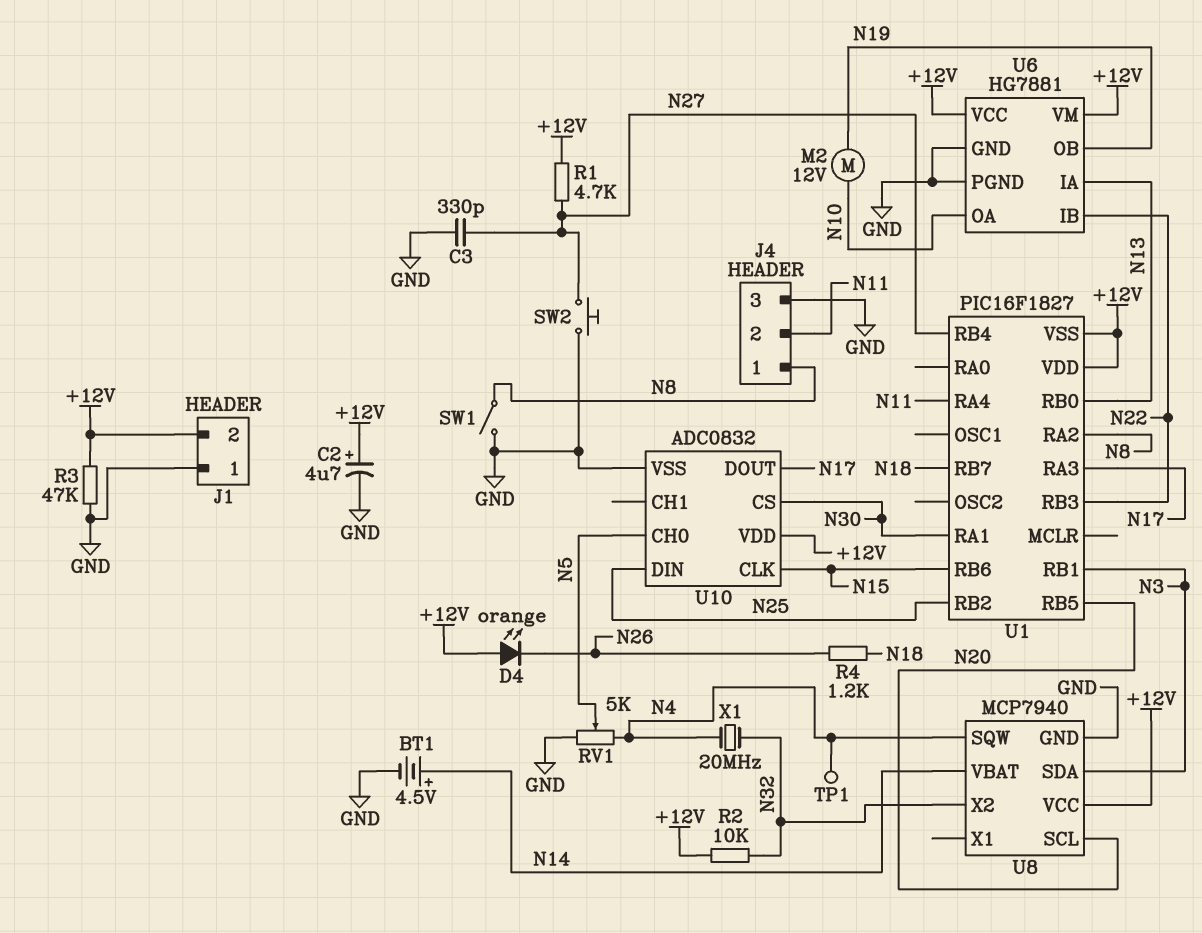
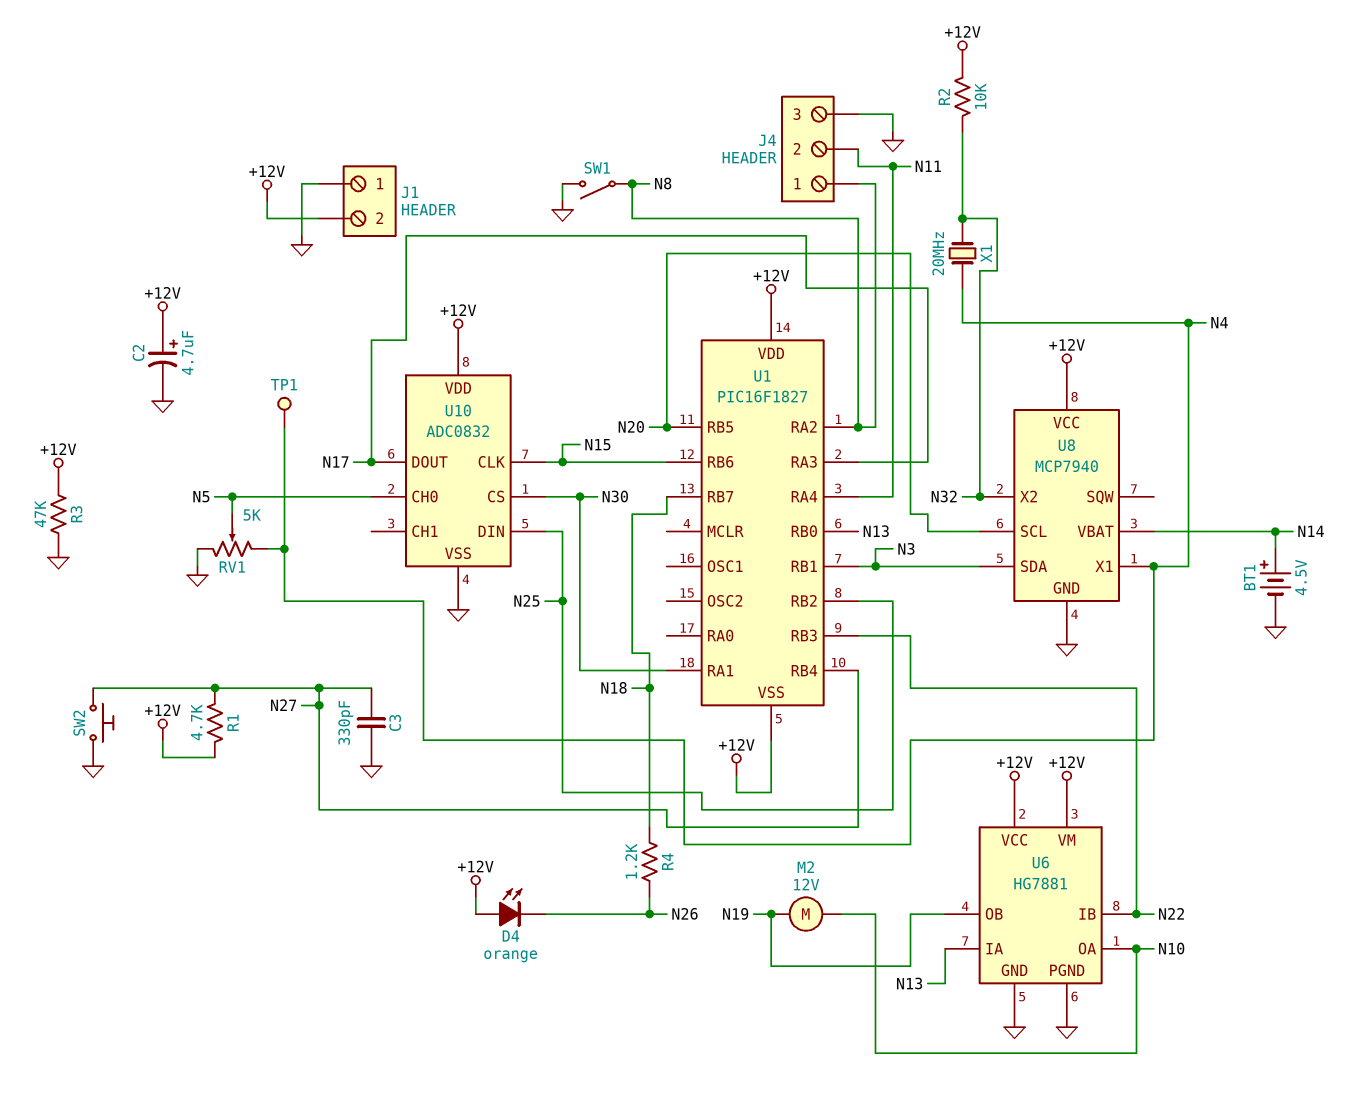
U8 pin SQW: N4 -> none
U8 pin X1: none -> N4

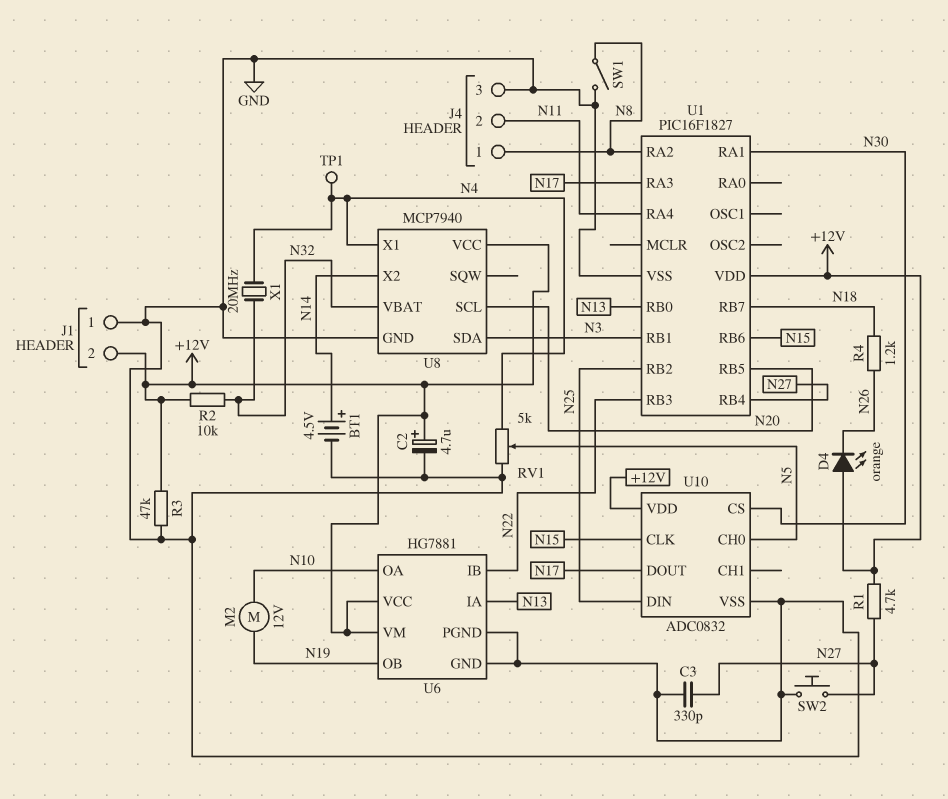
U1 pin VSS: +12V -> GND
U8 pin VBAT: N14 -> N32
U8 pin X2: N32 -> N14

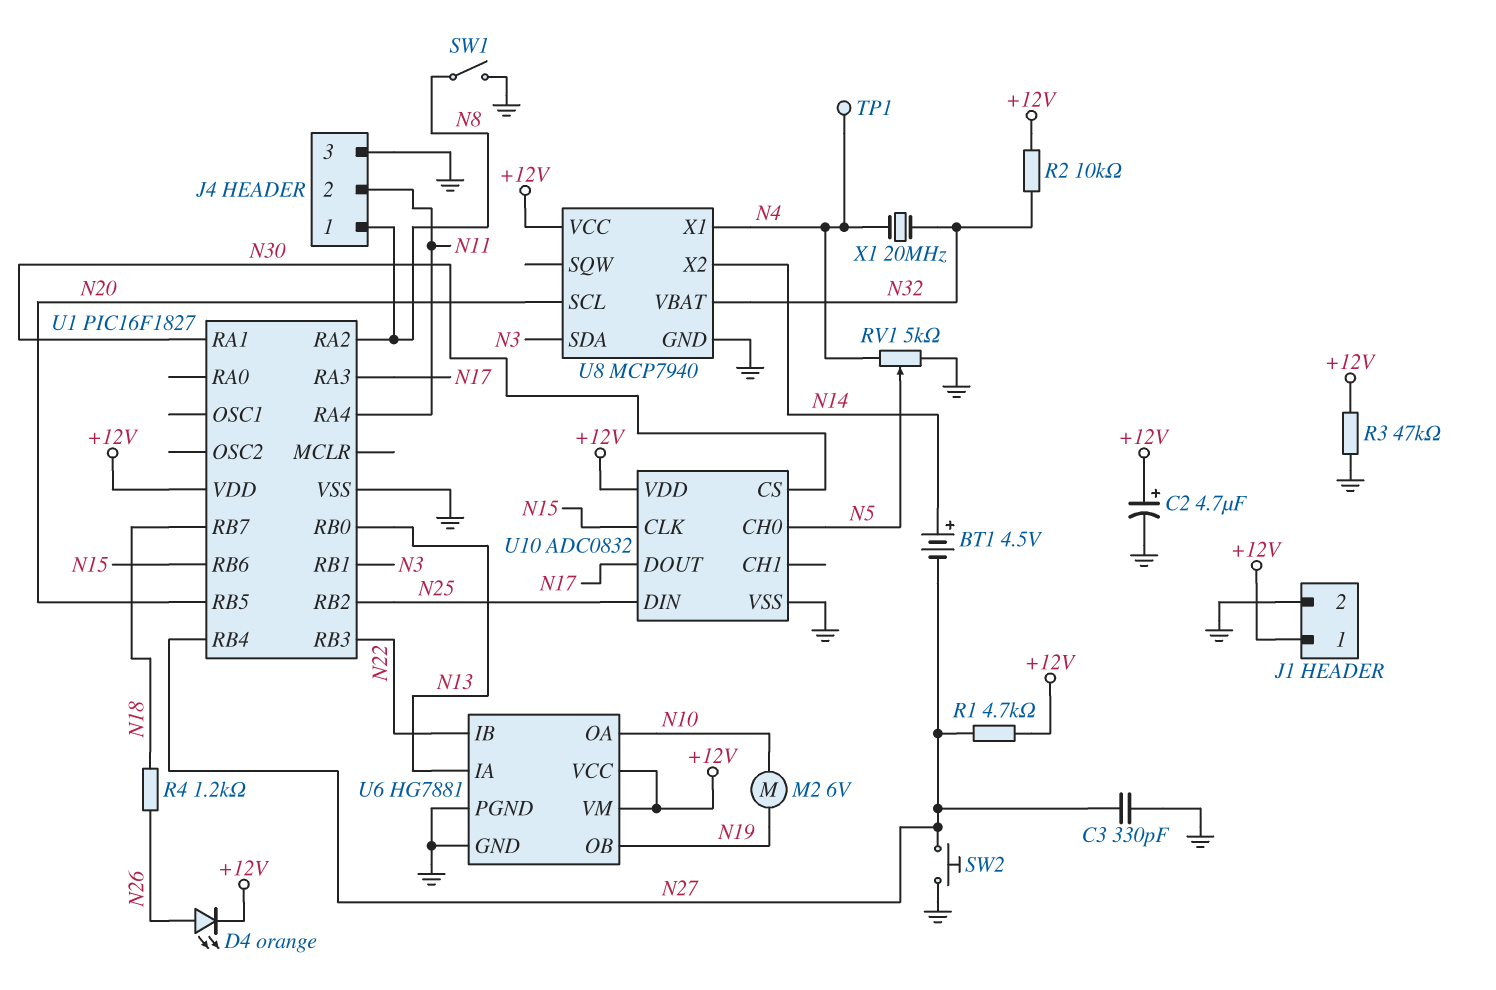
BT1: 4.5V (plus N14, minus GND) -> 4.5V (plus N14, minus N27)
D4: LED orange (A +12V, K N26) -> LED orange (A N26, K +12V)
J1 pin 1: GND -> +12V
J1 pin 2: +12V -> GND
M2: motor 12V (N10, N19) -> motor 6V (N10, N19)

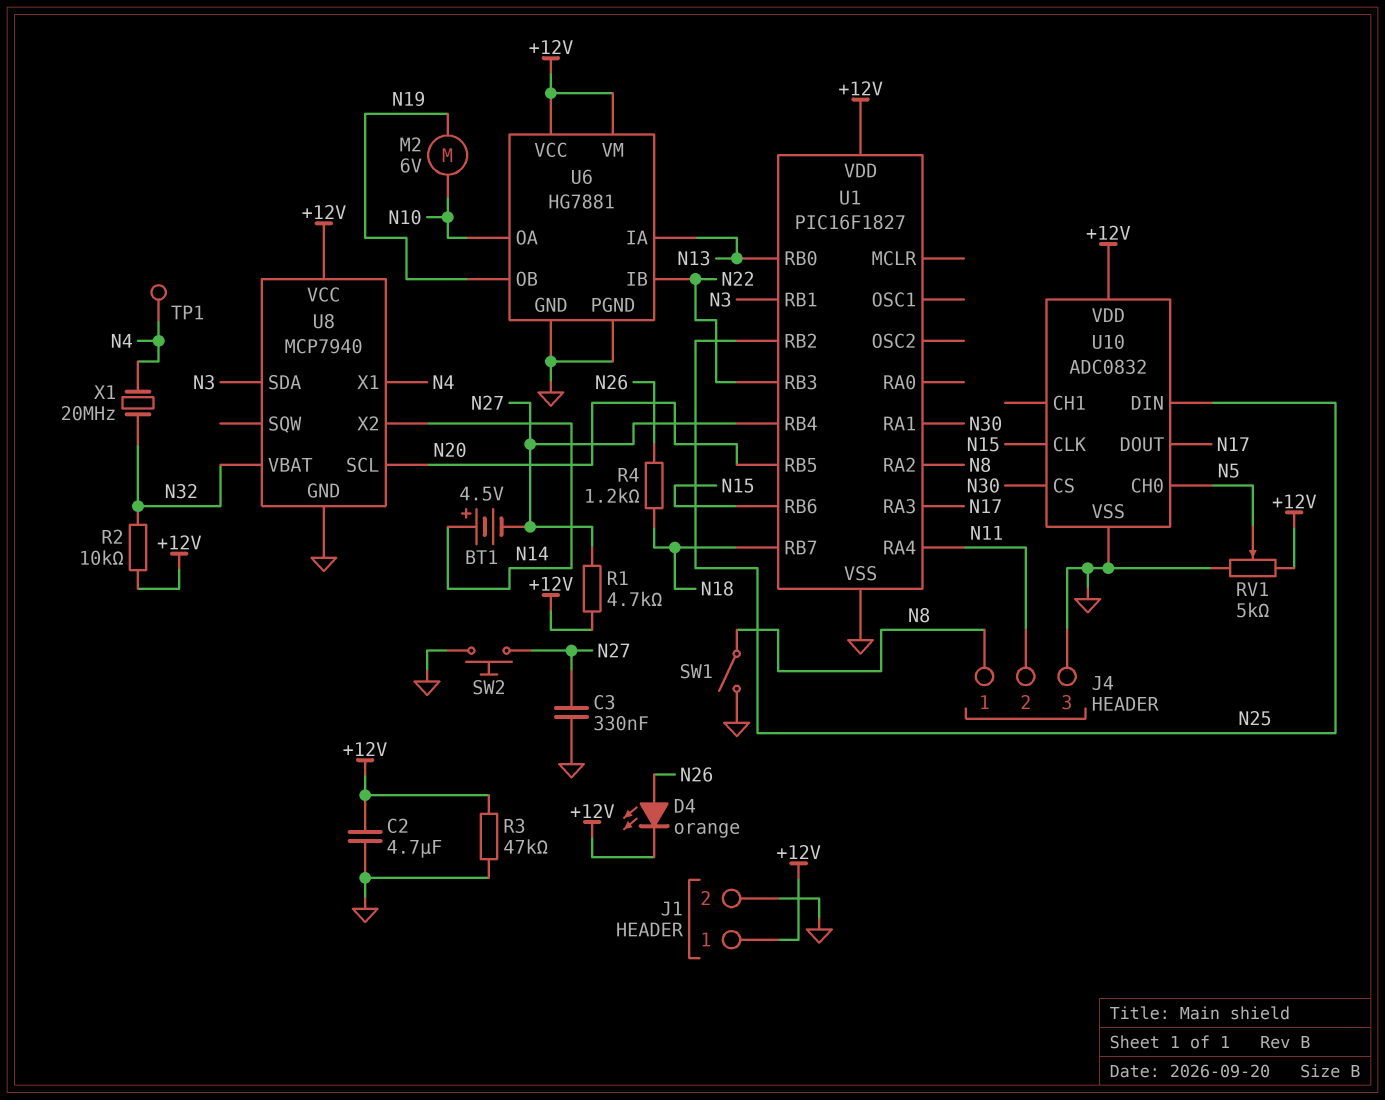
C2: 4.7uF (plus +12V, minus GND) -> 4.7uF (+12V, GND)
C3: 330pF (GND, N27) -> 330nF (GND, N27)
RV1: 5k (GND, N4, wiper N5) -> 5k (+12V, GND, wiper N5)

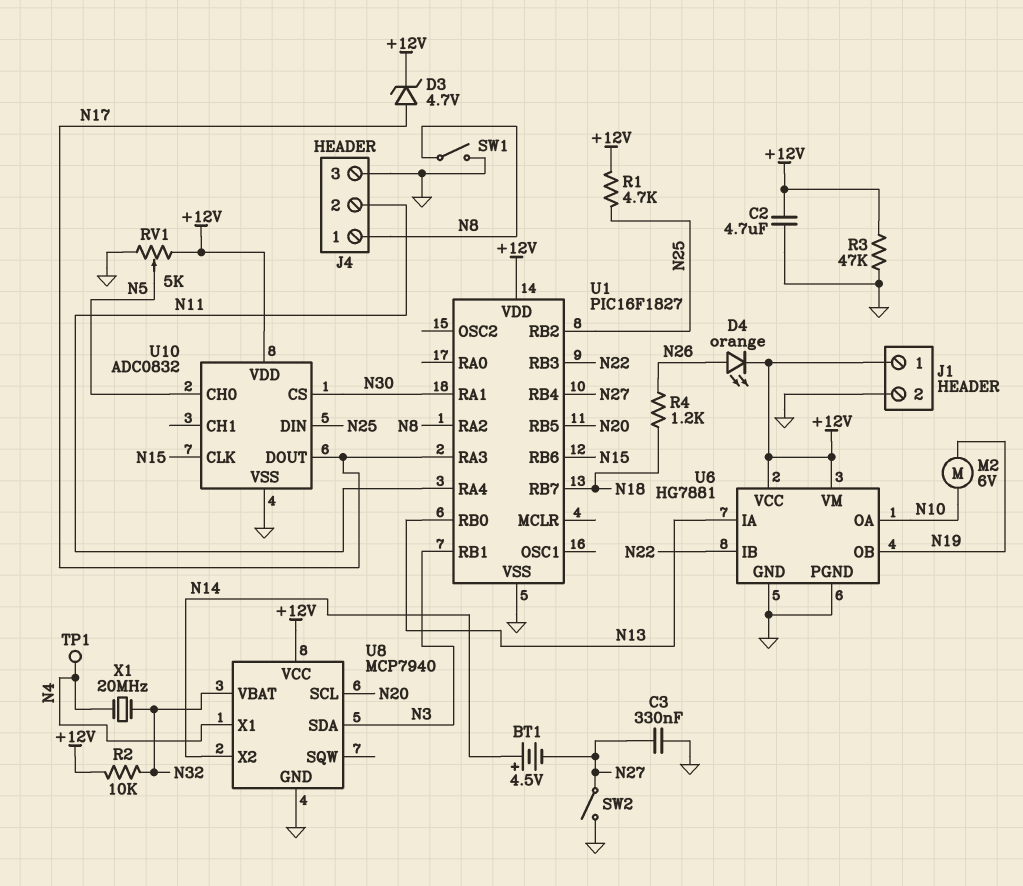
D3: none -> zener 4.7V (A N17, K +12V)
R1: 4.7k (+12V, N27) -> 4.7k (+12V, N25)
SW2: button (GND, N27) -> switch (GND, N27)

